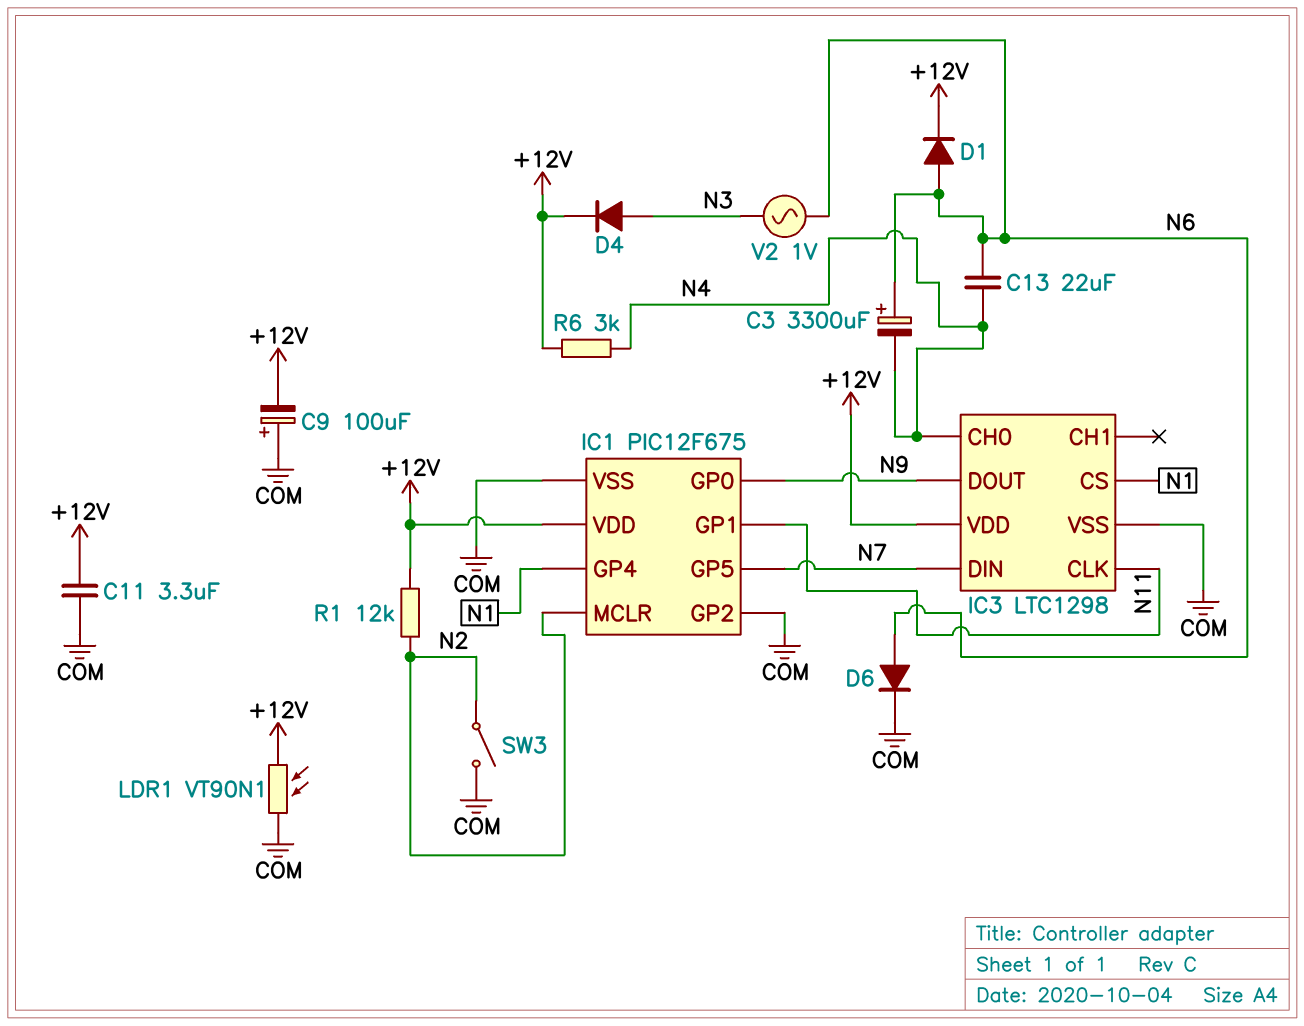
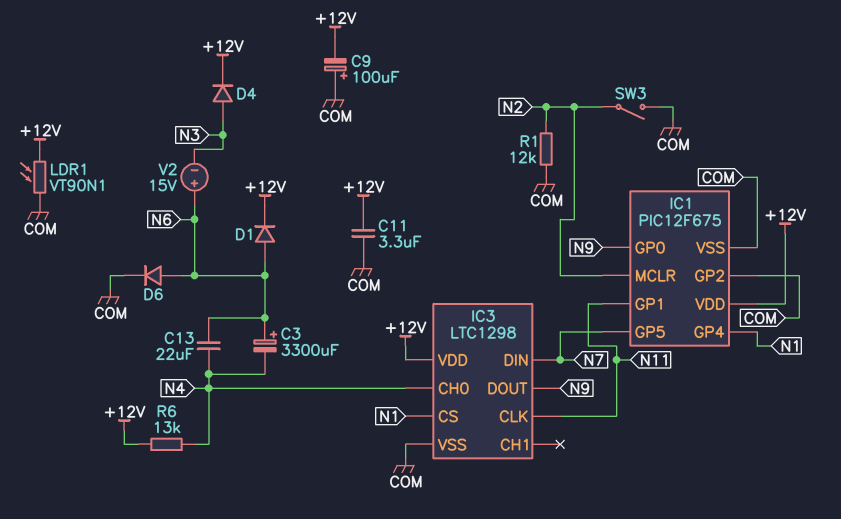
R1: 12k (+12V, N2) -> 12k (COM, N2)
R6: 3k (+12V, N4) -> 13k (+12V, N4)
V2: AC 1V (N3, N6) -> 15V (plus N6, minus N3)

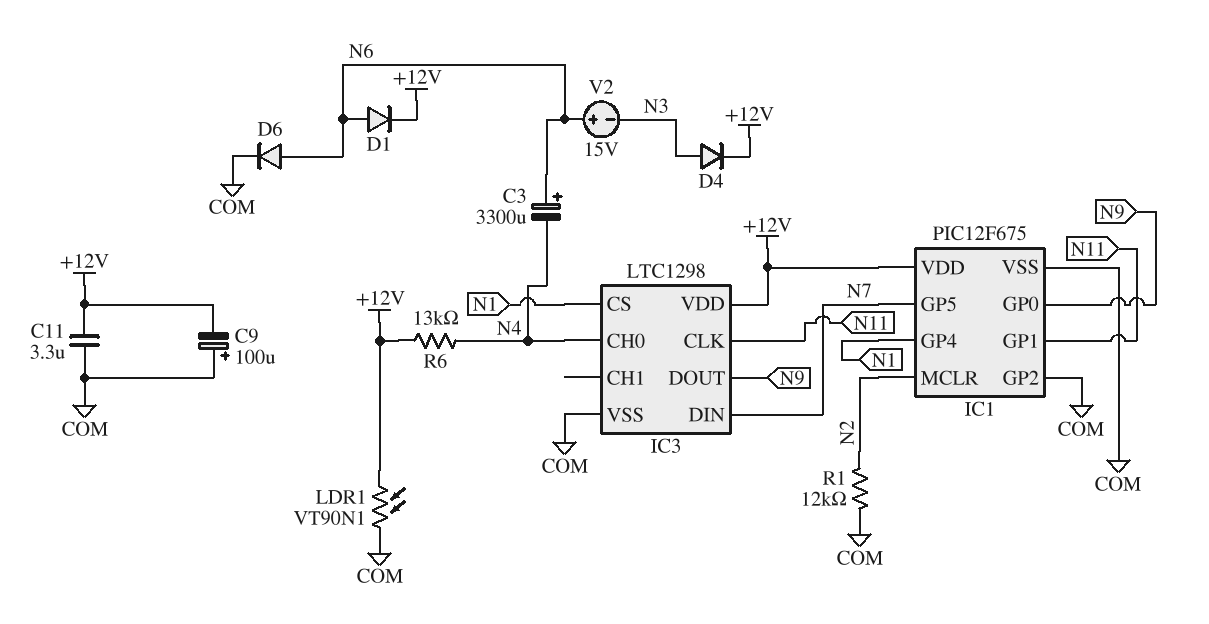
C13: 22uF (N4, N6) -> none
SW3: switch (COM, N2) -> none

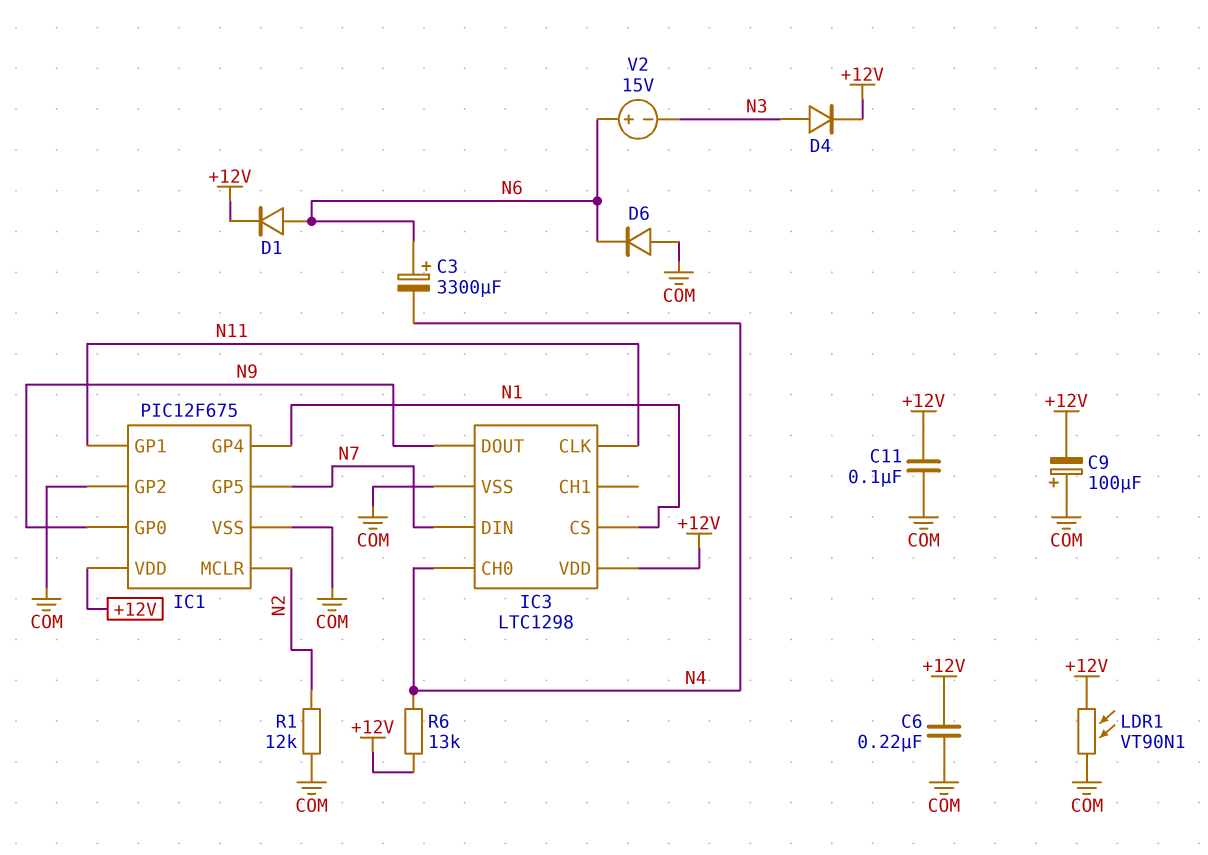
C6: none -> 220nF (+12V, COM)
C11: 3.3uF (+12V, COM) -> 100nF (+12V, COM)
D6: diode (A N6, K COM) -> diode (A COM, K N6)

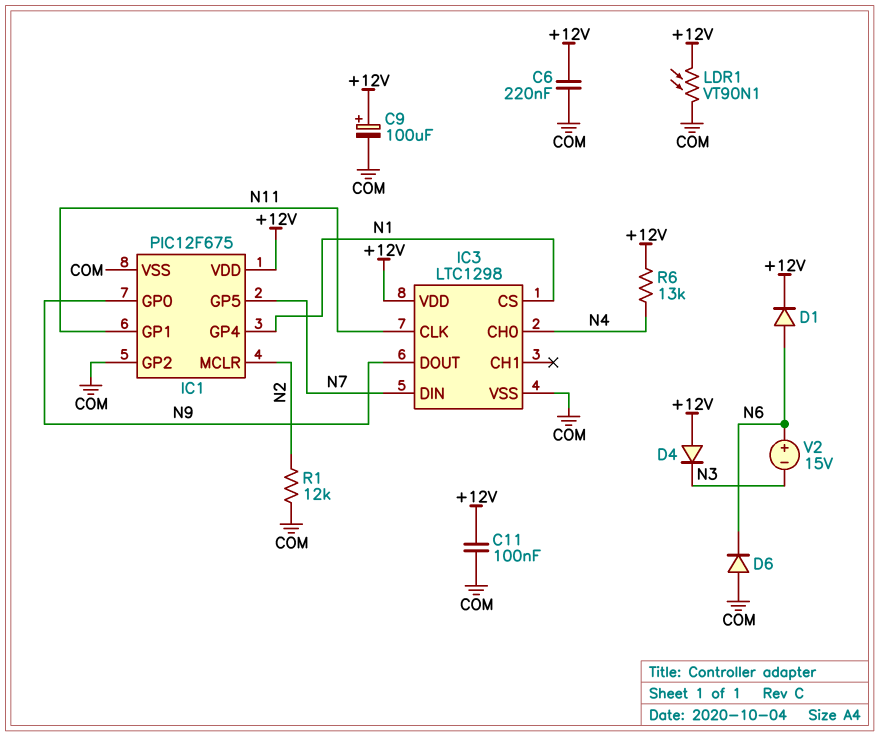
C3: 3300uF (plus N6, minus N4) -> none
C9: 100uF (plus COM, minus +12V) -> 100uF (plus +12V, minus COM)
D4: diode (A N3, K +12V) -> diode (A +12V, K N3)

